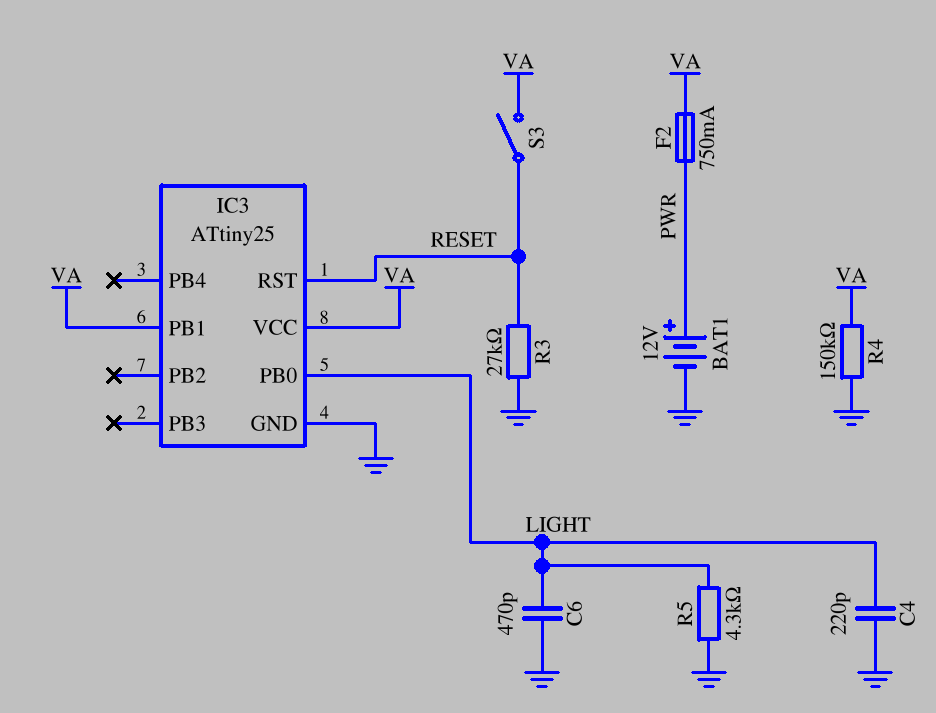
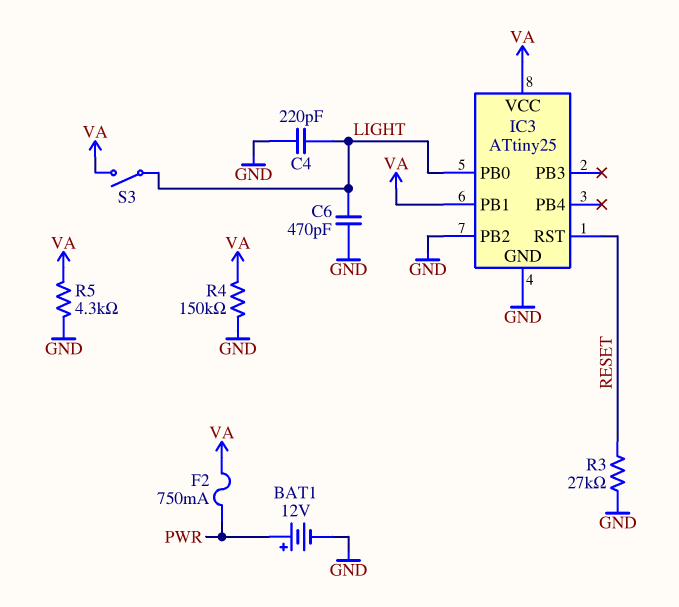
IC3 pin PB2: none -> GND
R5: 4.3k (GND, LIGHT) -> 4.3k (GND, VA)
S3: switch (RESET, VA) -> switch (LIGHT, VA)

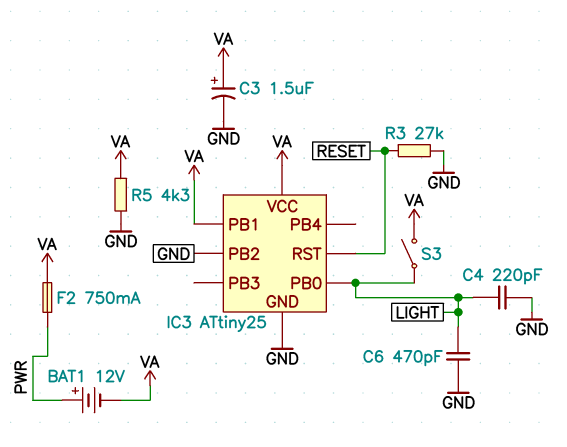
BAT1: 12V (plus PWR, minus GND) -> 12V (plus PWR, minus VA)
C3: none -> 1.5uF (plus VA, minus GND)
R4: 150k (GND, VA) -> none

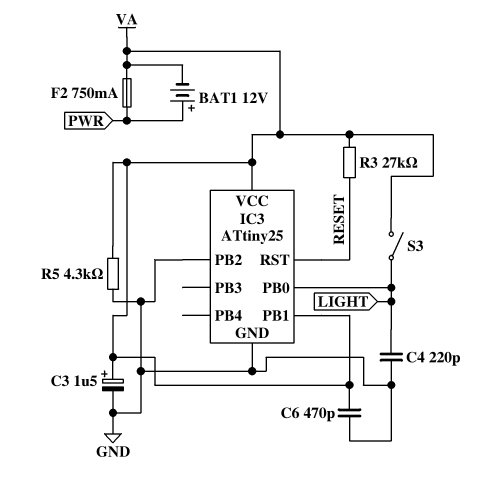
C6: 470pF (GND, LIGHT) -> 470pF (GND, VA)
R3: 27k (GND, RESET) -> 27k (RESET, VA)

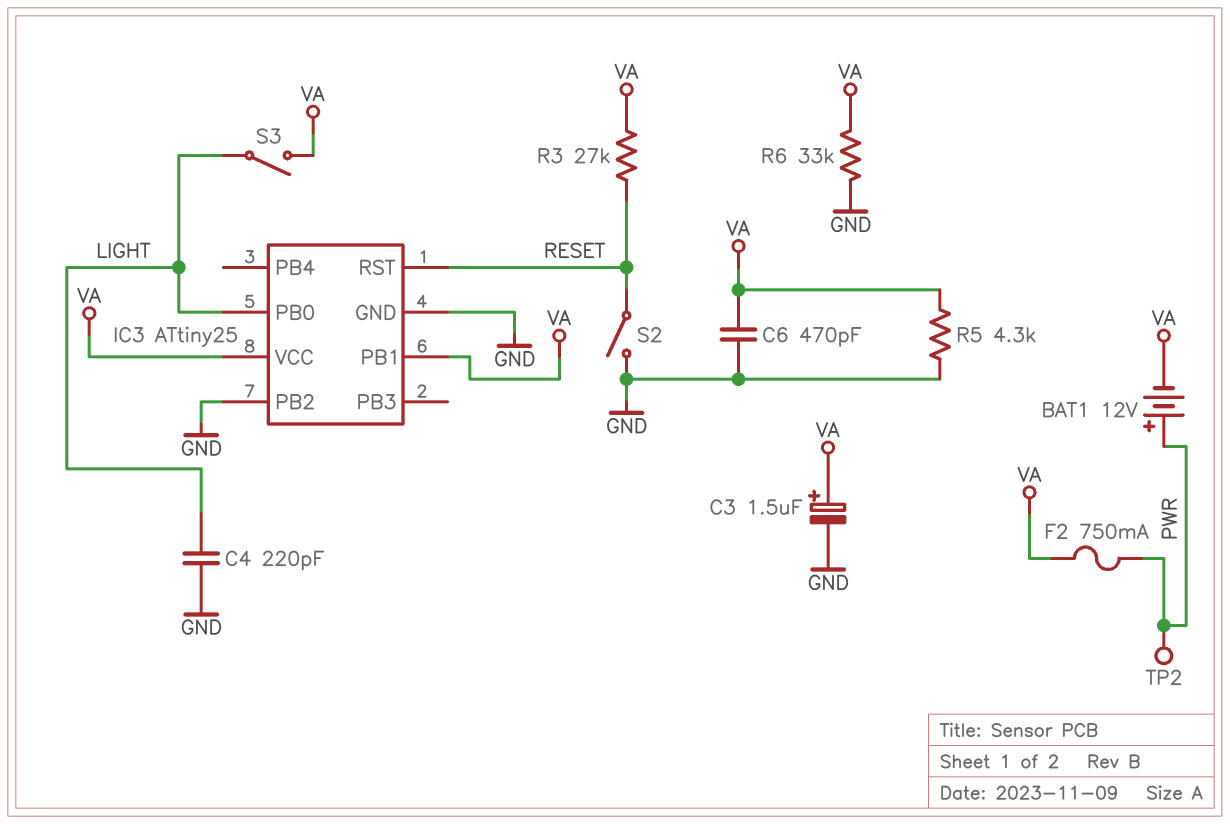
R6: none -> 33k (GND, VA)
S2: none -> switch (GND, RESET)
TP2: none -> test point (PWR)

